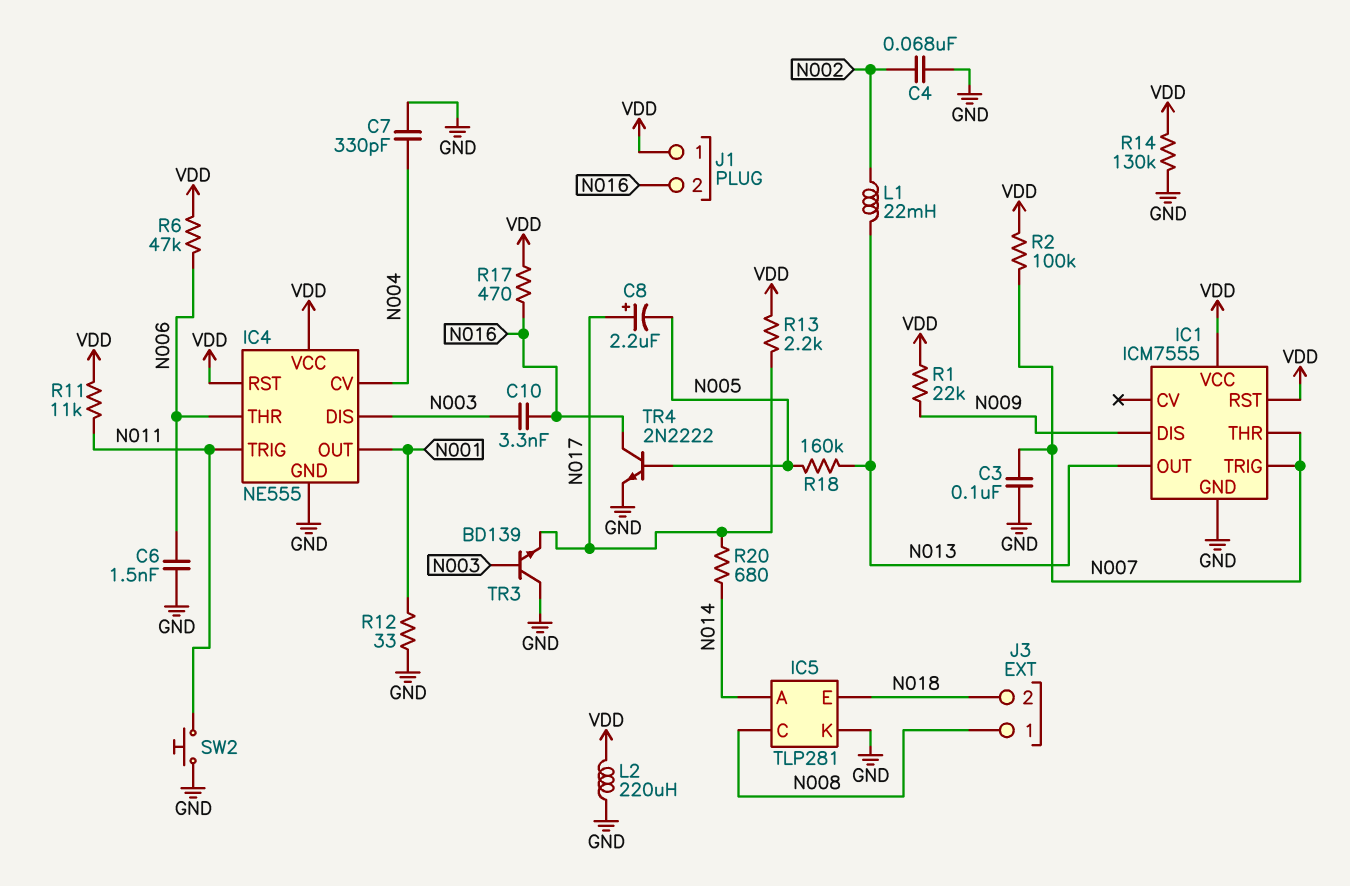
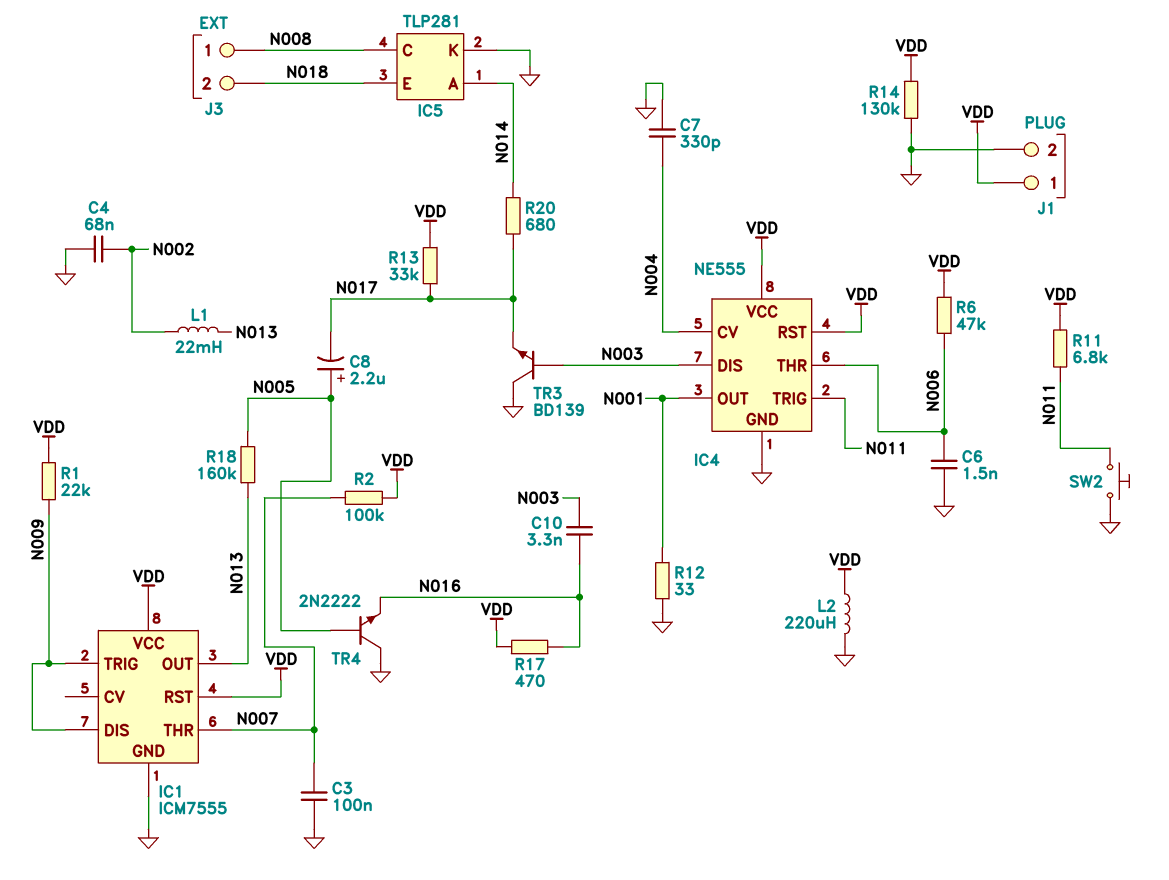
C8: 2.2uF (plus N017, minus N005) -> 2.2uF (plus N005, minus N017)
IC1 pin TRIG: N007 -> N009
J1 pin 2: N016 -> GND
R11: 11k (N011, VDD) -> 6.8k (N011, VDD)
R13: 2.2k (N017, VDD) -> 33k (N017, VDD)
TR4: NPN 2N2222 (B N005, C N016, E GND) -> NPN 2N2222 (B N005, C GND, E N016)

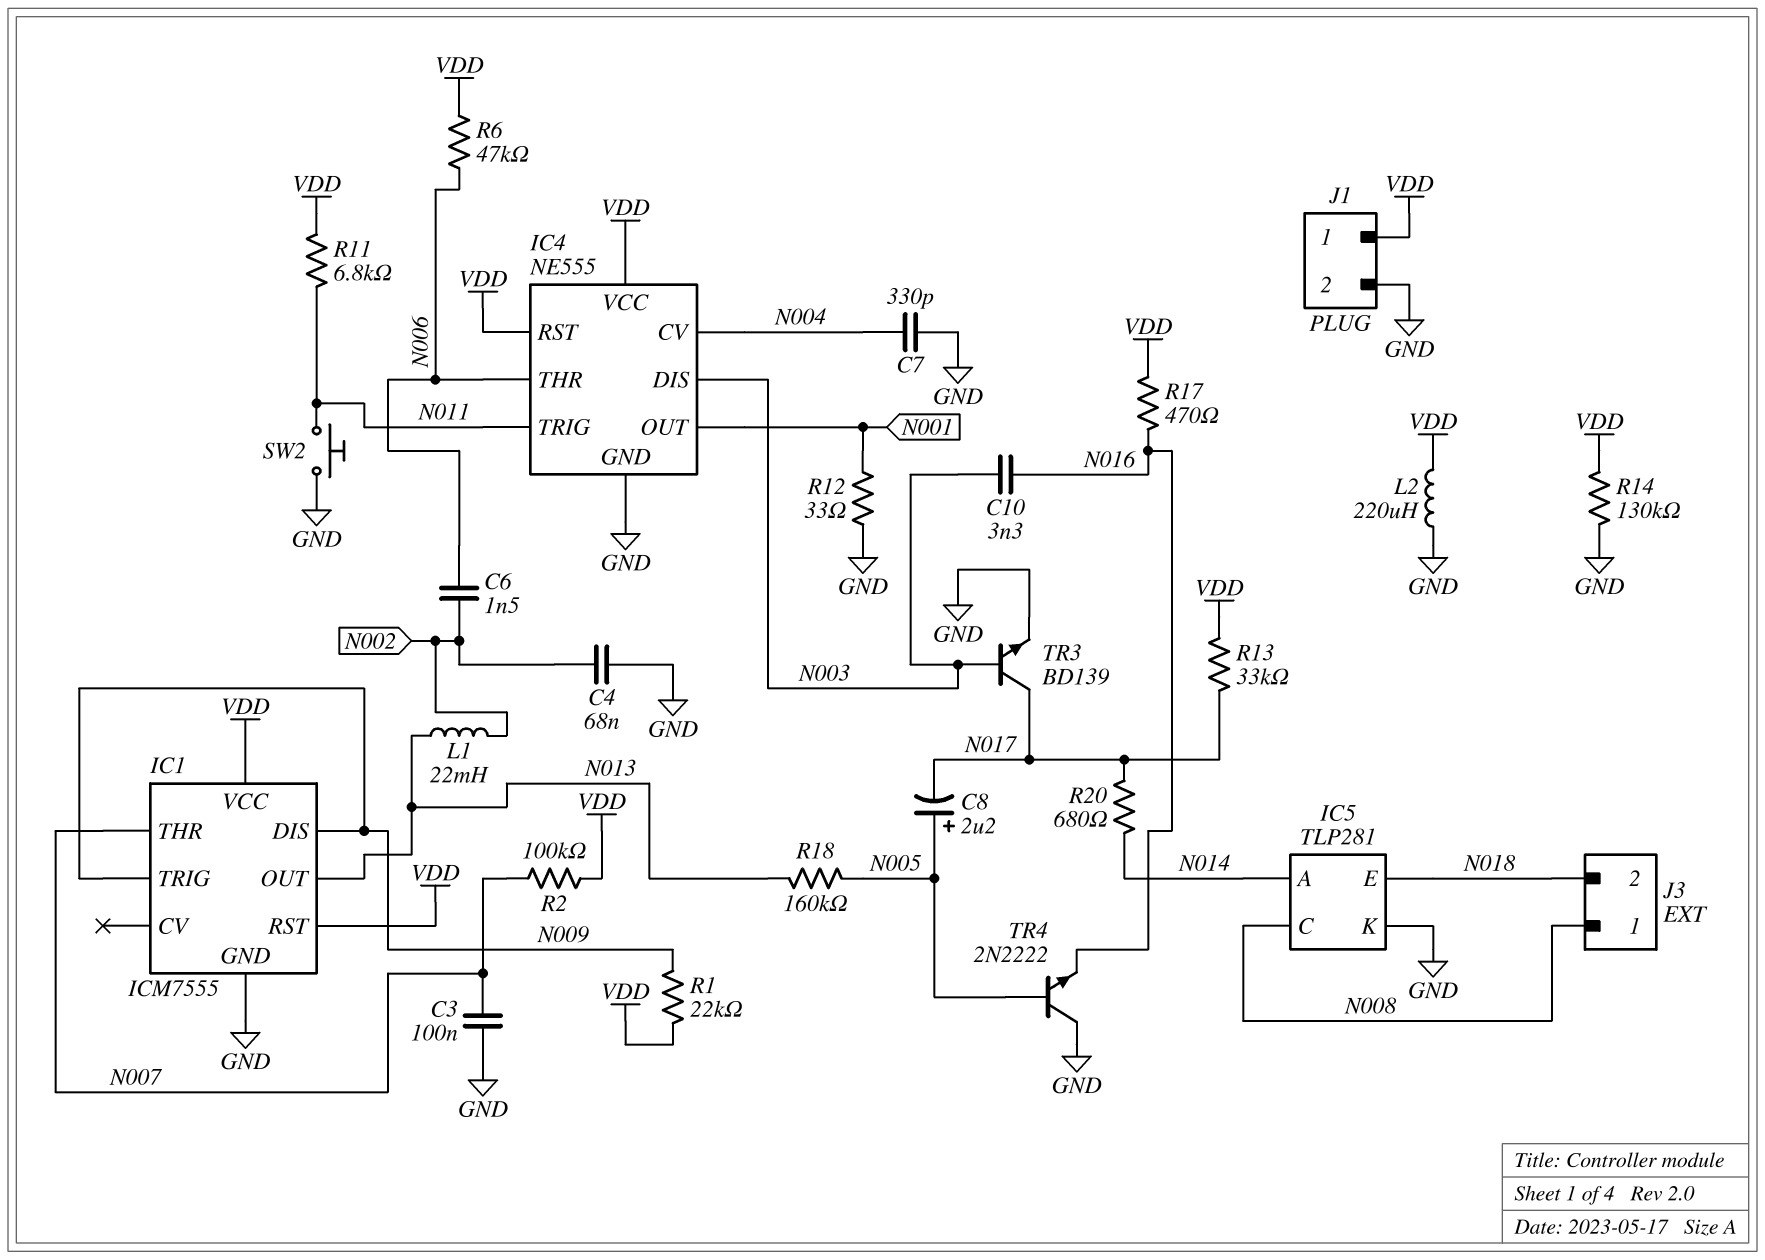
C6: 1.5nF (GND, N006) -> 1.5nF (N002, N006)
TR3: NPN BD139 (B N003, C GND, E N017) -> NPN BD139 (B N003, C N017, E GND)

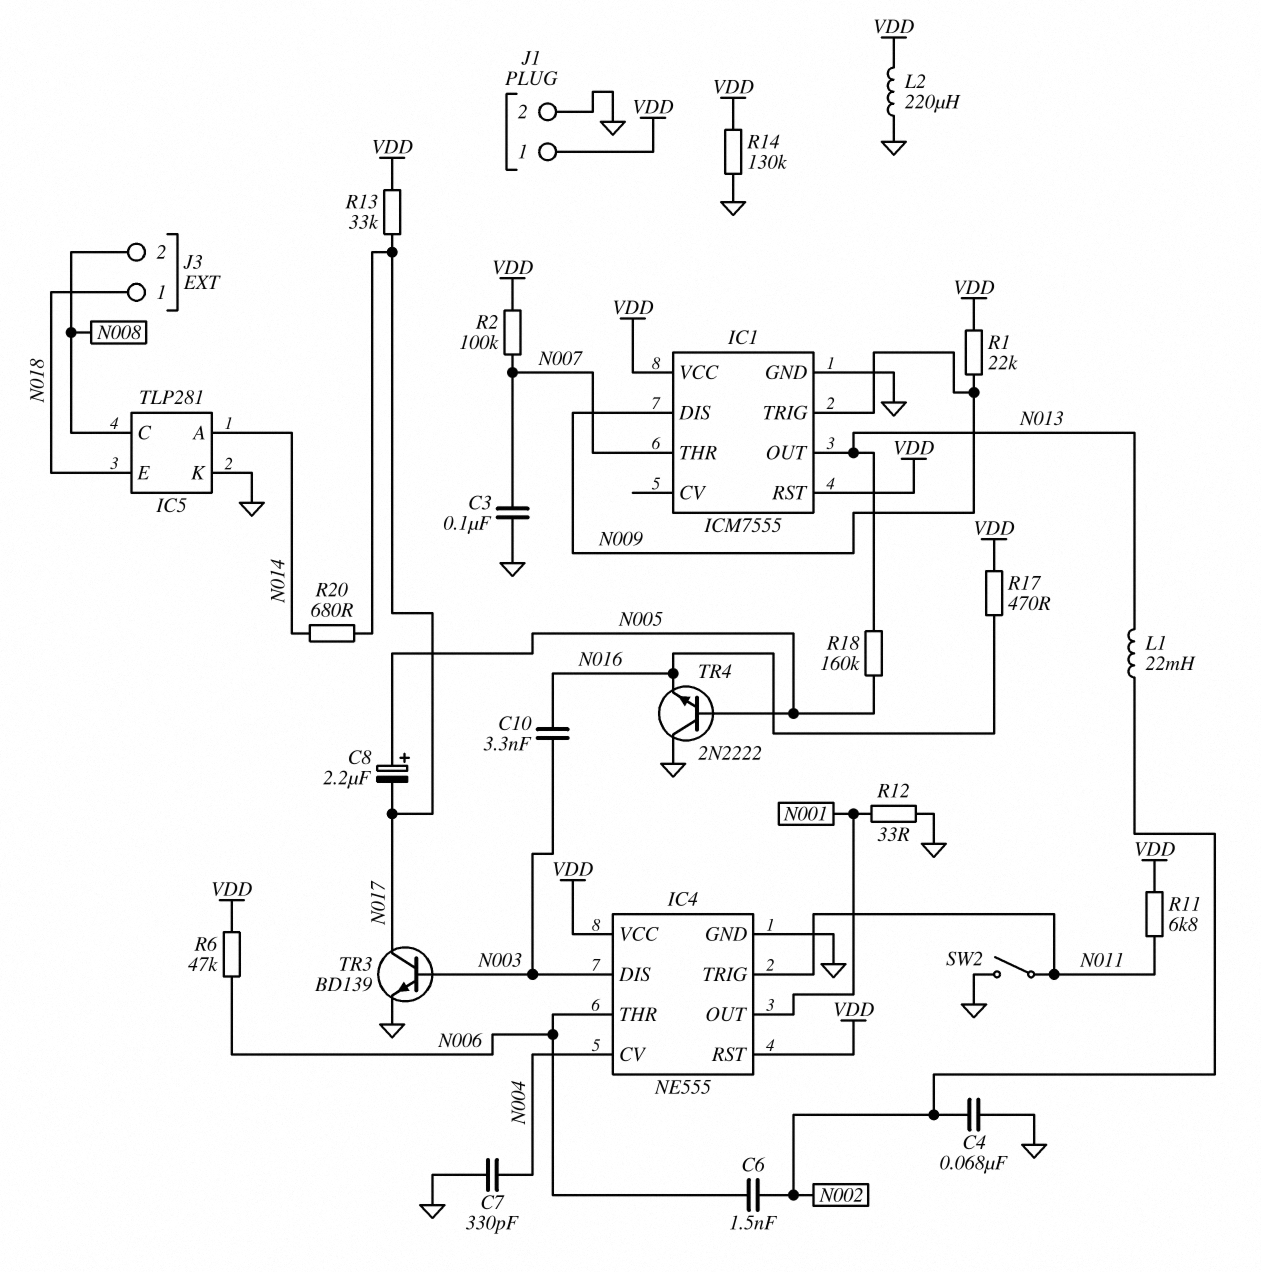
J3 pin 1: N008 -> N018
J3 pin 2: N018 -> N008
SW2: button (GND, N011) -> switch (GND, N011)

